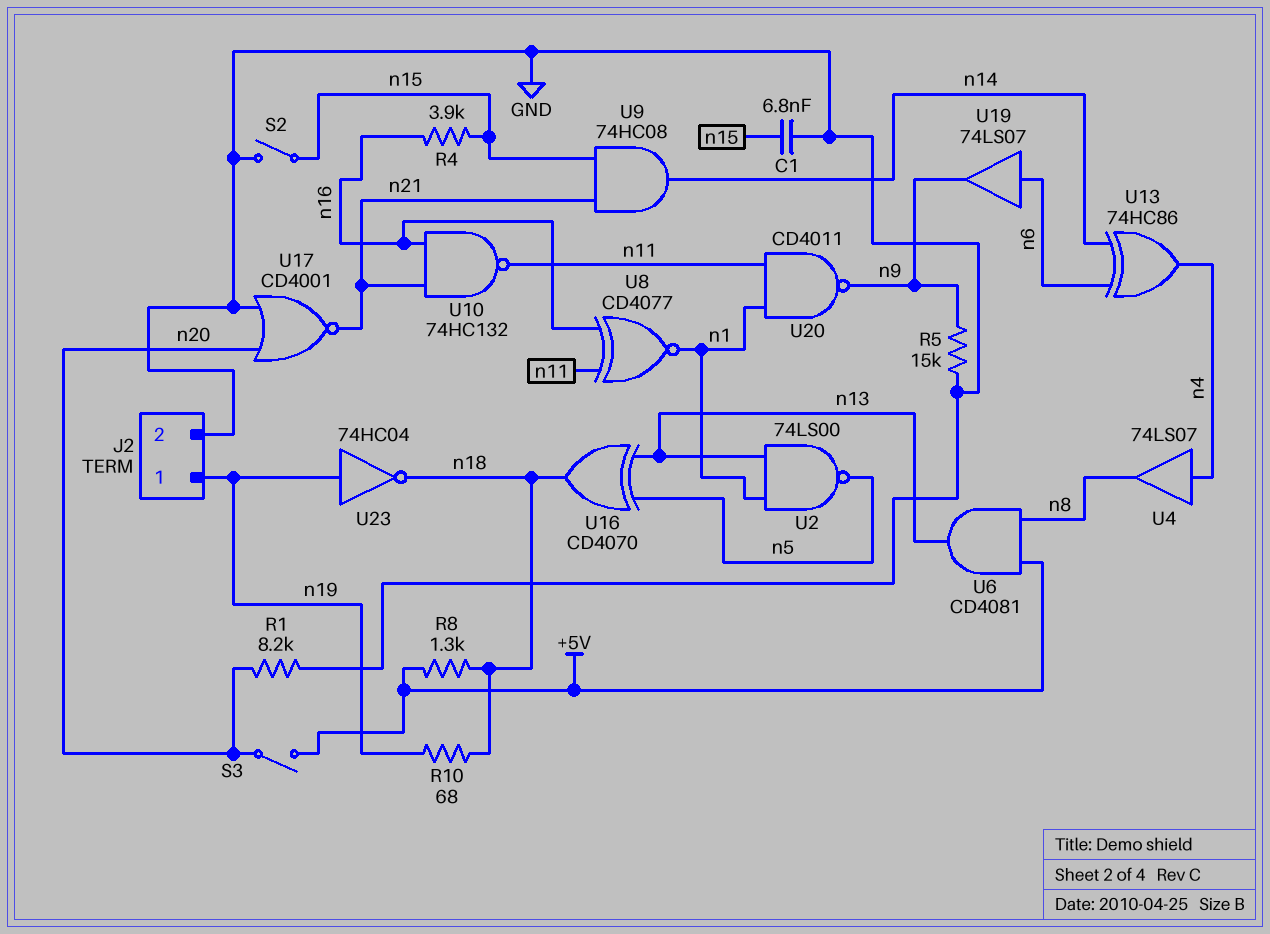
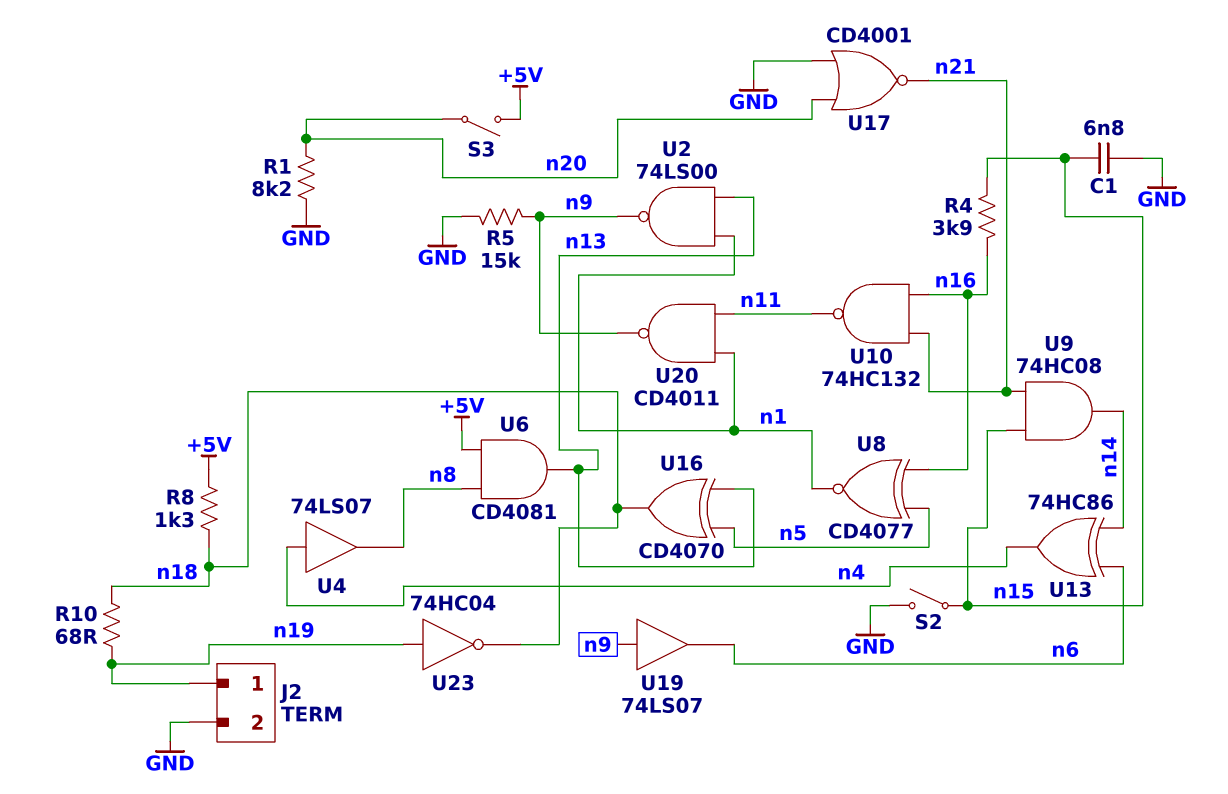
U2: NAND 74LS00 (in n1, in n13, out n5) -> NAND 74LS00 (in n1, in n13, out n9)
U8: XNOR CD4077 (in n11, in n16, out n1) -> XNOR CD4077 (in n5, in n16, out n1)
U19: buffer 74LS07 (in n6, out n9) -> buffer 74LS07 (in n9, out n6)

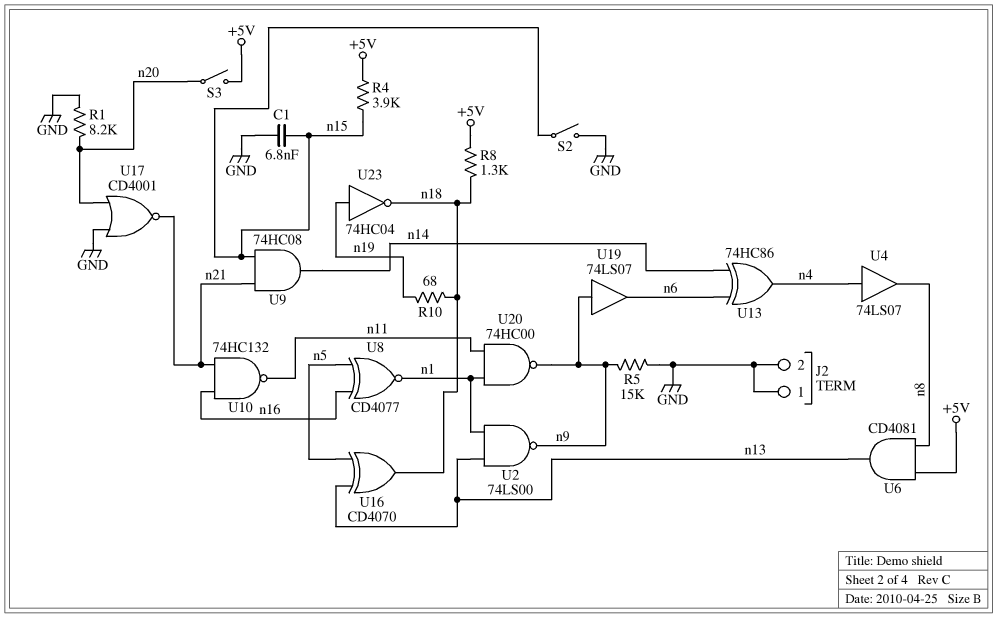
J2 pin 1: n19 -> GND
R4: 3.9k (n15, n16) -> 3.9k (+5V, n15)
U20: NAND CD4011 (in n1, in n11, out n9) -> NAND 74HC00 (in n1, in n11, out n9)

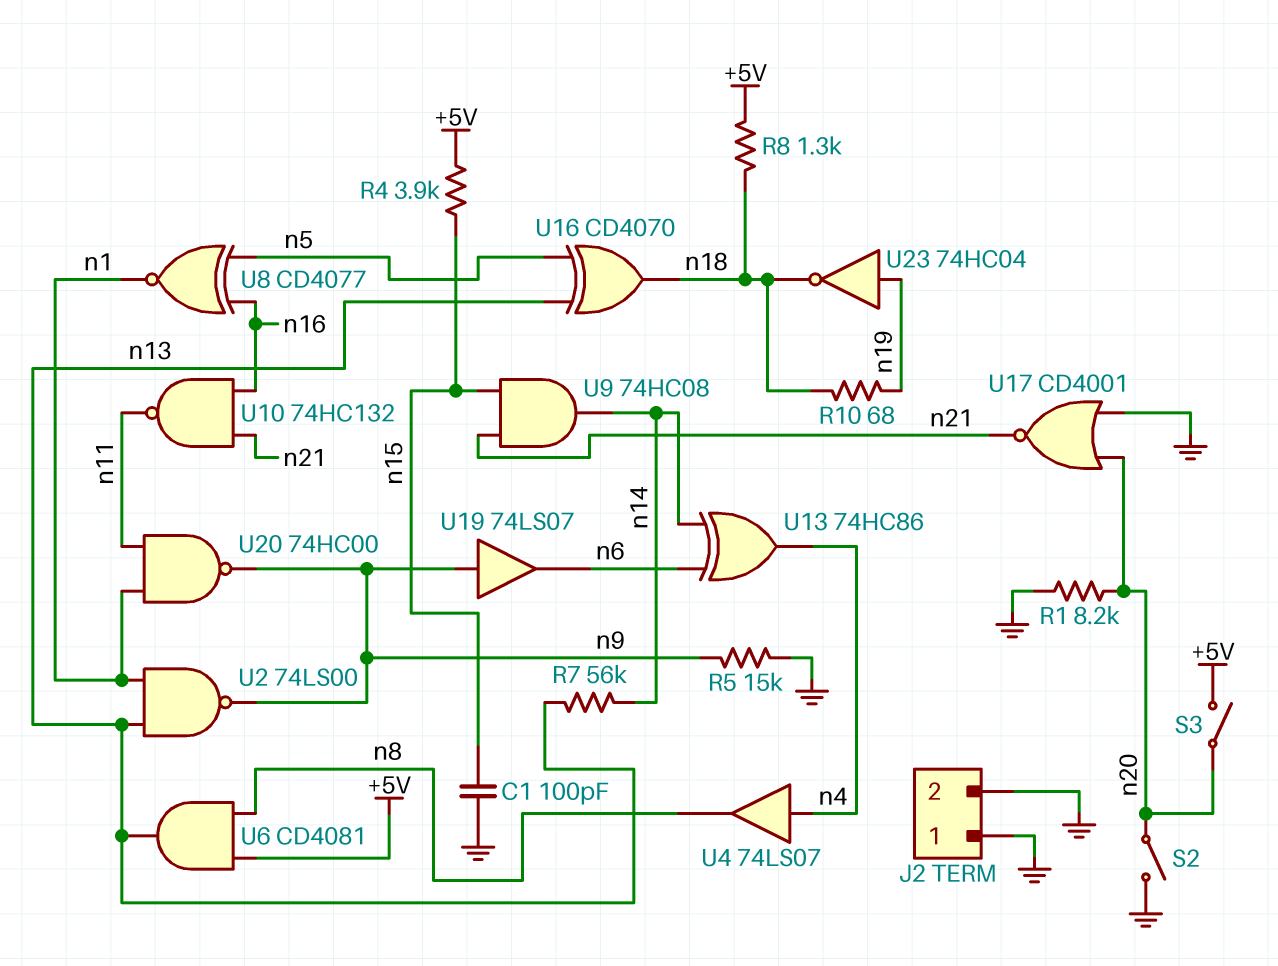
C1: 6.8nF (GND, n15) -> 100pF (GND, n15)
R7: none -> 56k (n13, n14)
S2: switch (GND, n15) -> switch (GND, n20)

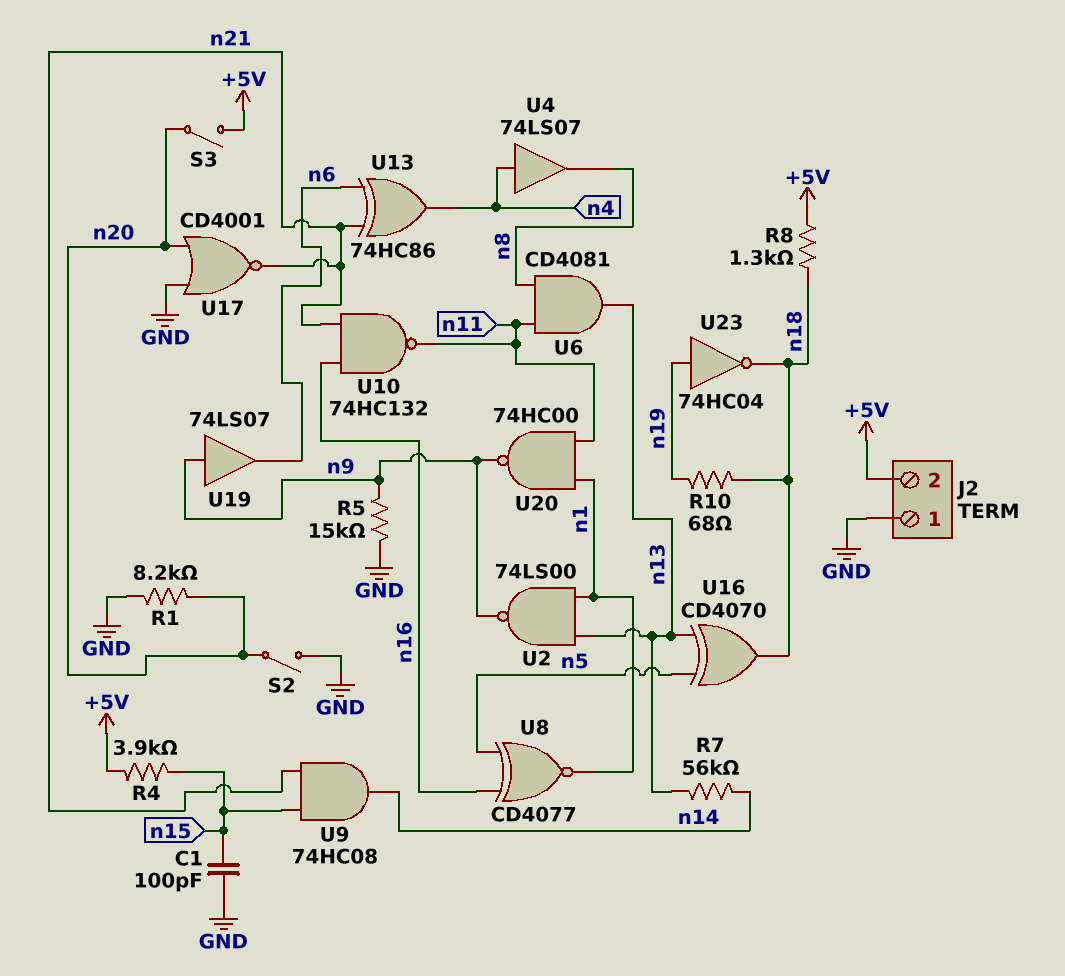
J2 pin 2: GND -> +5V
U6: AND CD4081 (in +5V, in n8, out n13) -> AND CD4081 (in n8, in n11, out n13)
U13: XOR 74HC86 (in n6, in n14, out n4) -> XOR 74HC86 (in n6, in n21, out n4)

